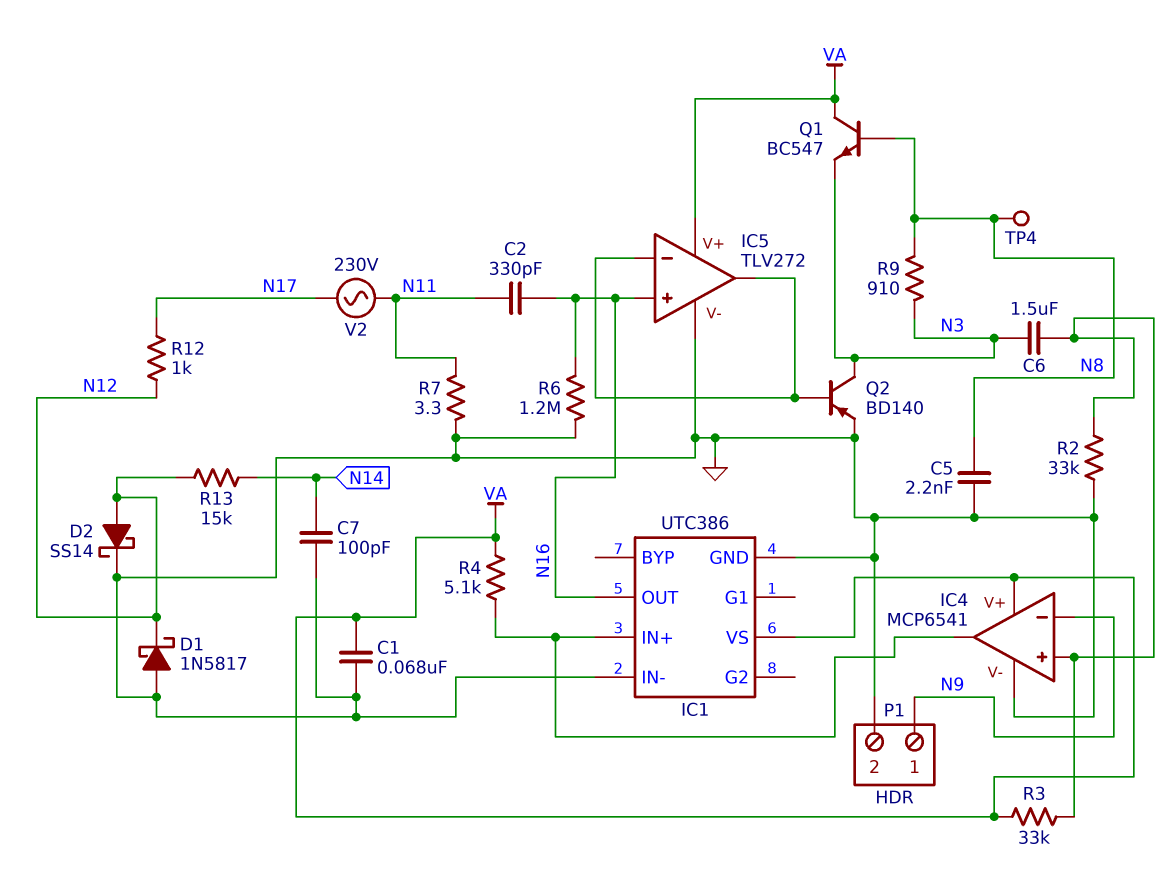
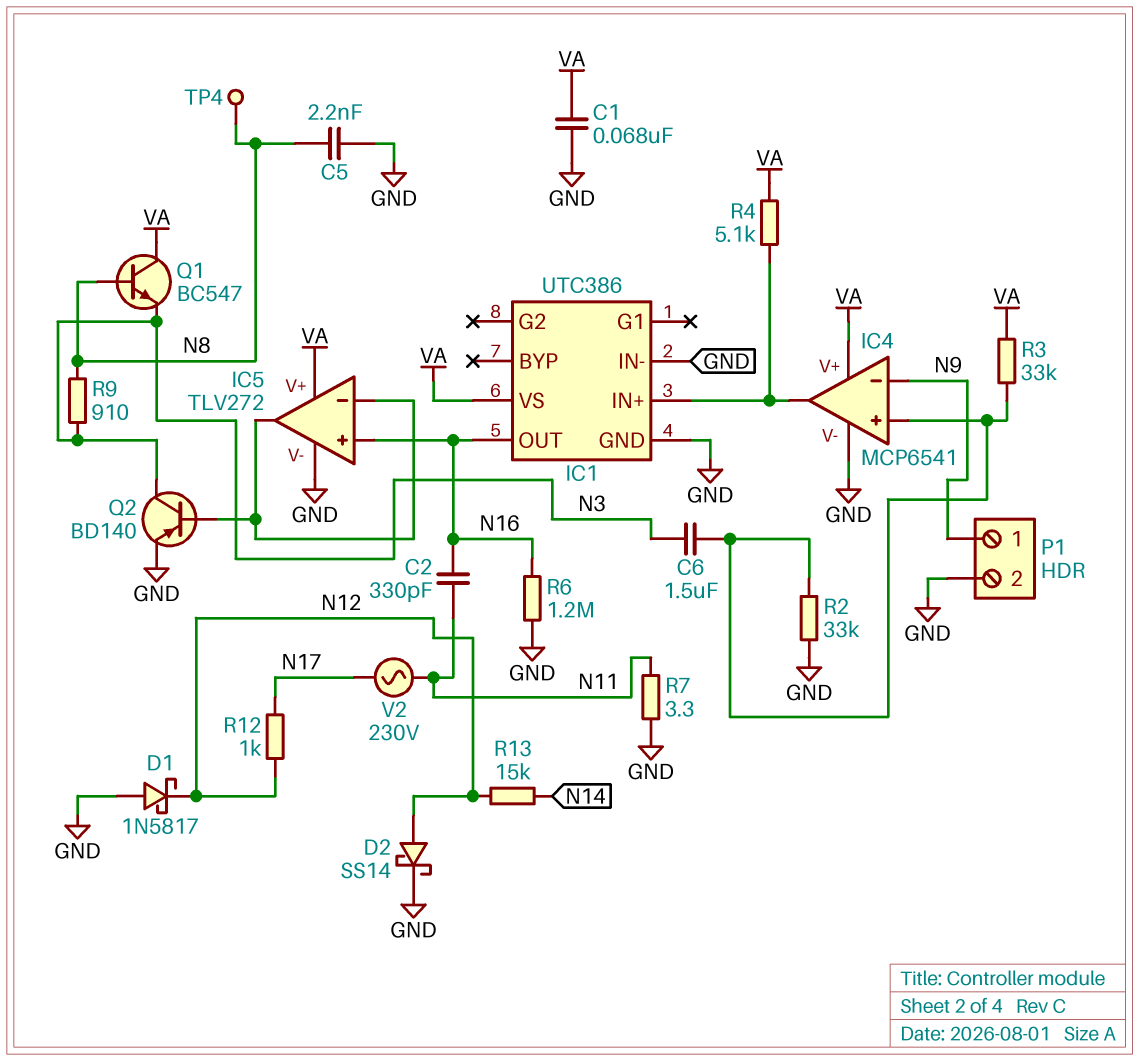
C7: 100pF (GND, N14) -> none

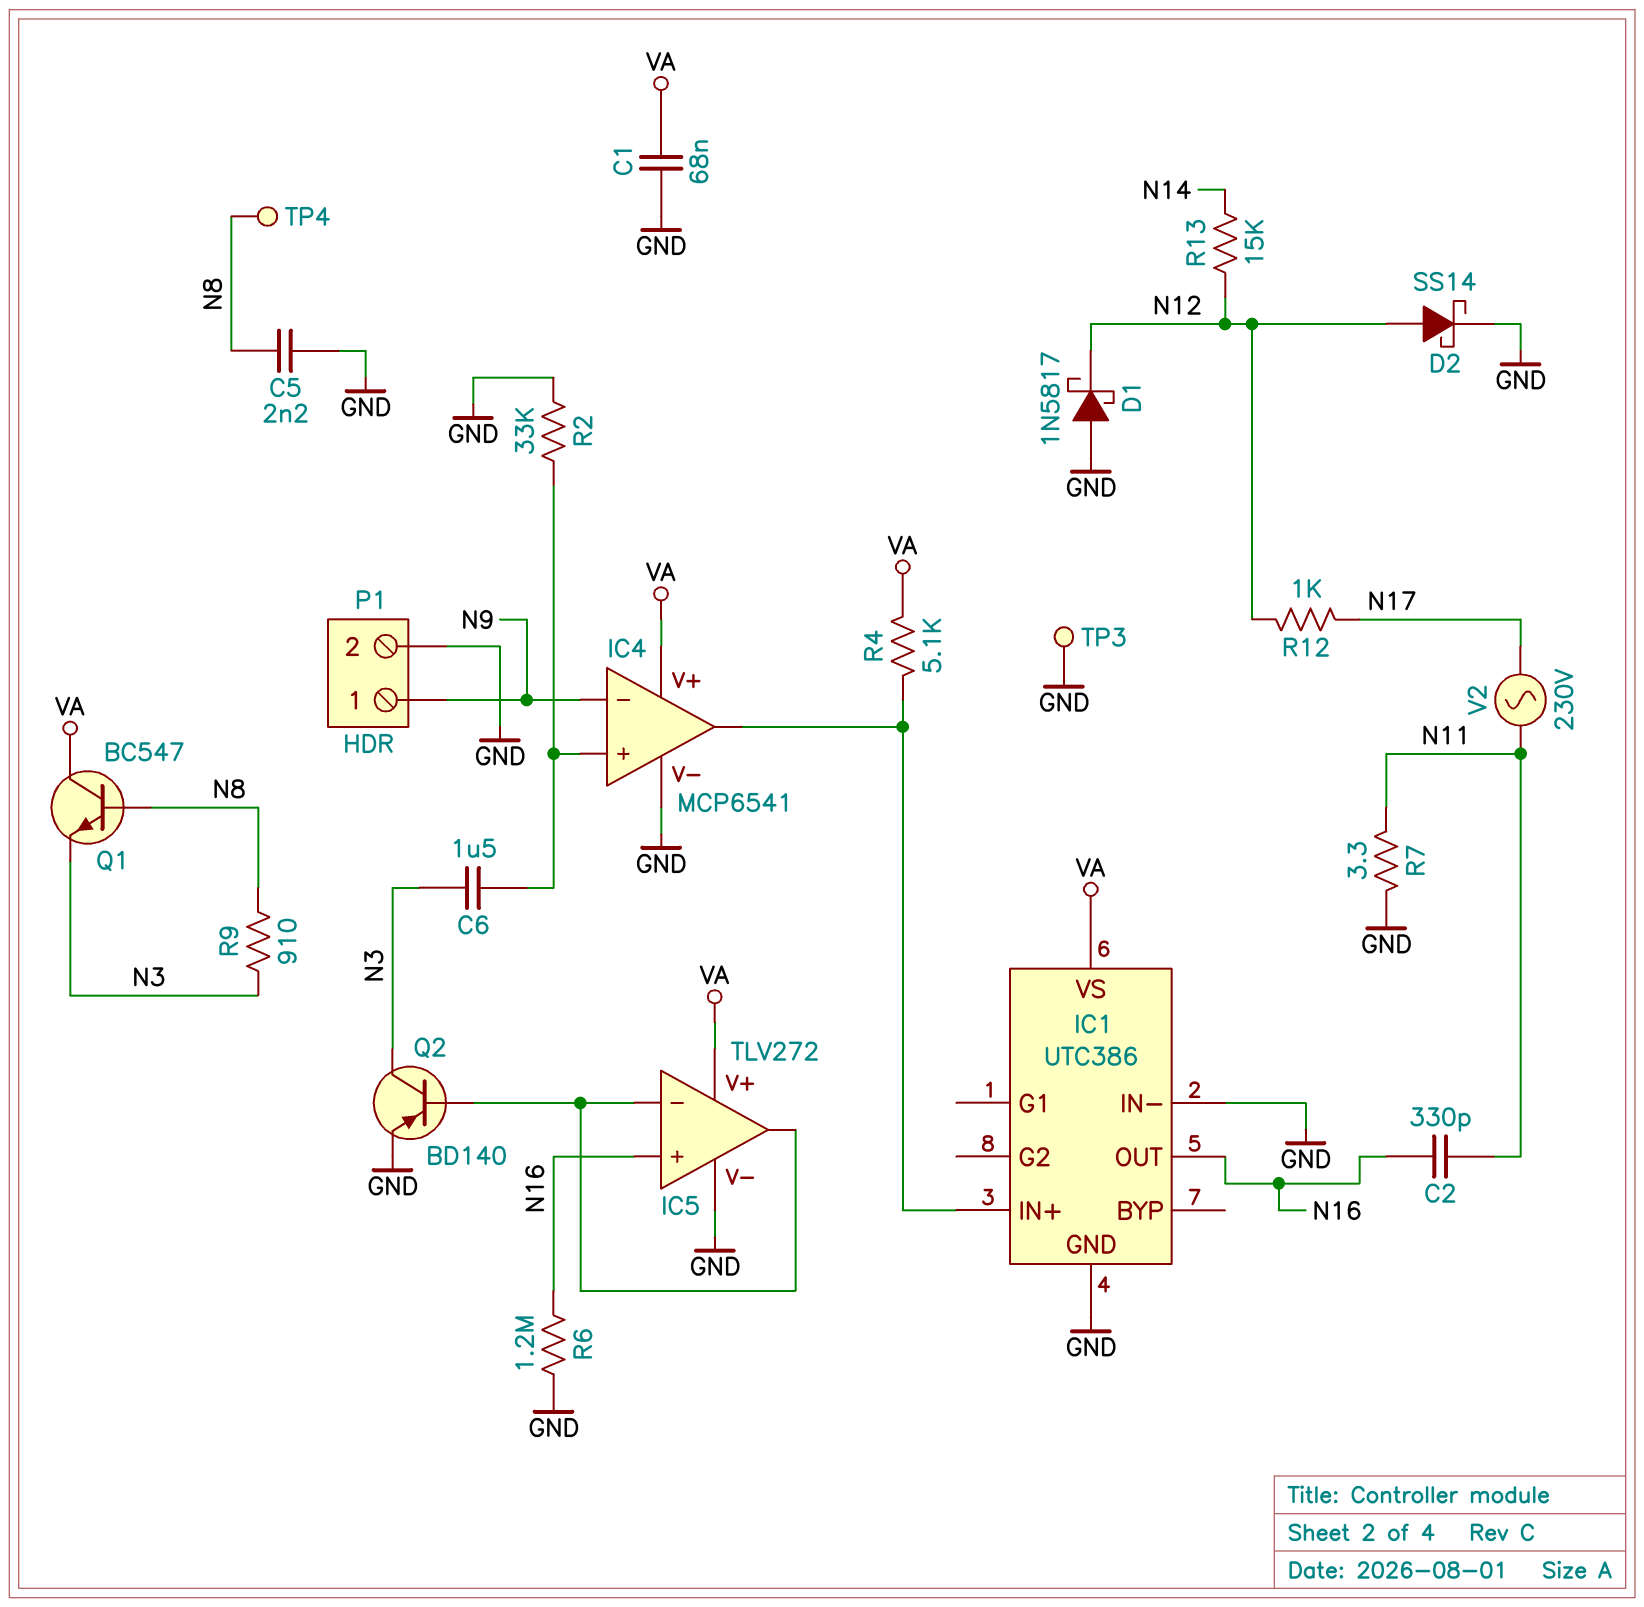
R3: 33k (IC4/in+, VA) -> none
TP3: none -> test point (GND)

